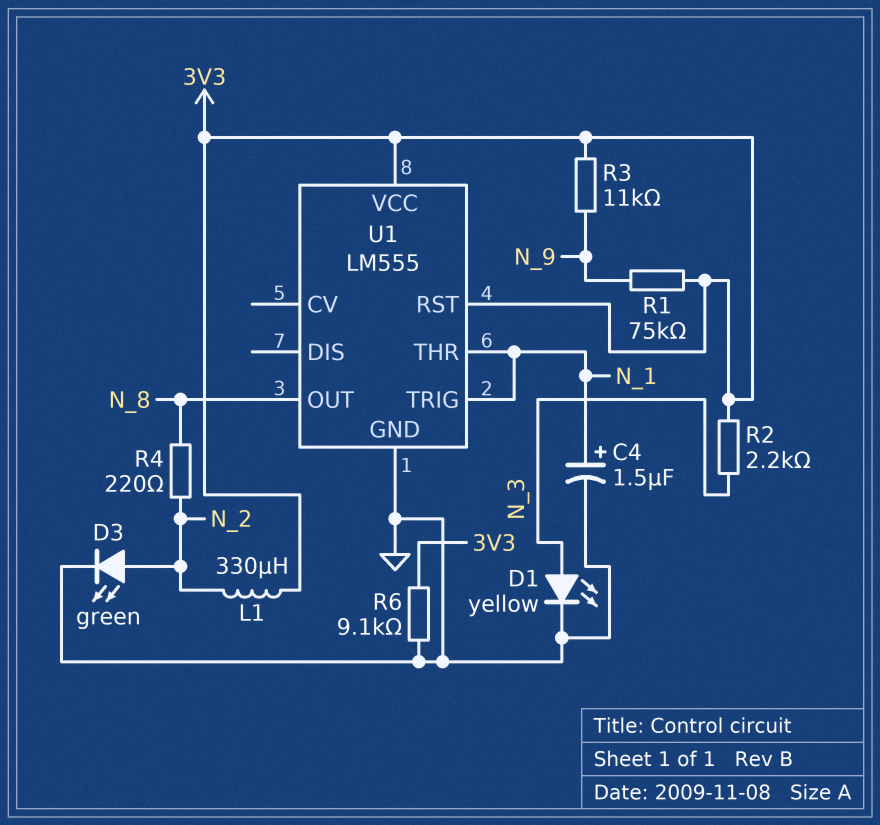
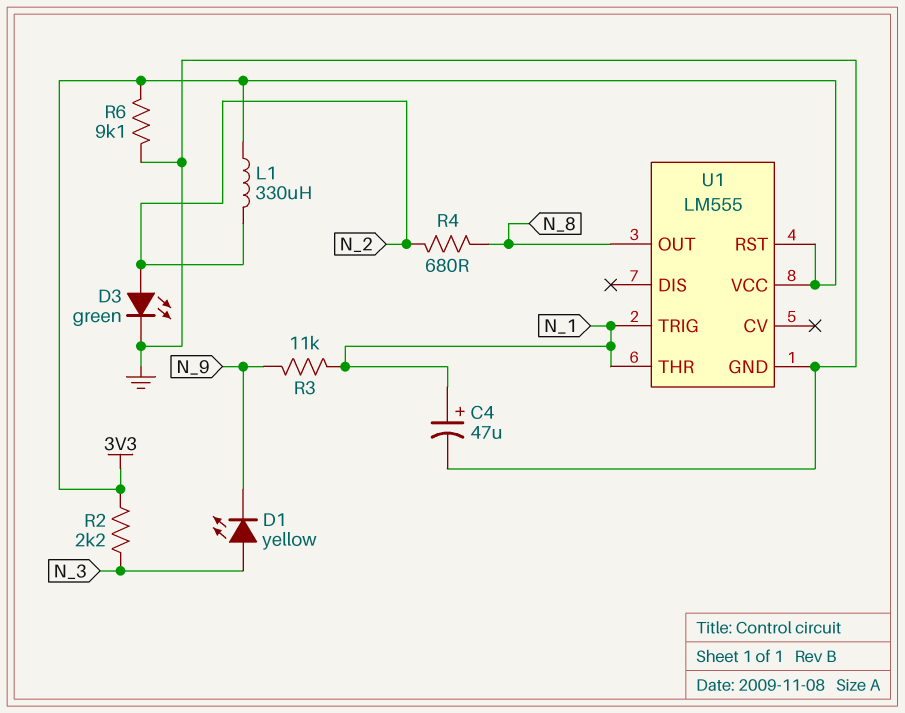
C4: 1.5uF (plus N_1, minus GND) -> 47uF (plus N_1, minus GND)
D1: LED yellow (A N_3, K GND) -> LED yellow (A N_3, K N_9)
R1: 75k (3V3, N_9) -> none
R3: 11k (3V3, N_9) -> 11k (N_1, N_9)
R4: 220 (N_2, N_8) -> 680 (N_2, N_8)

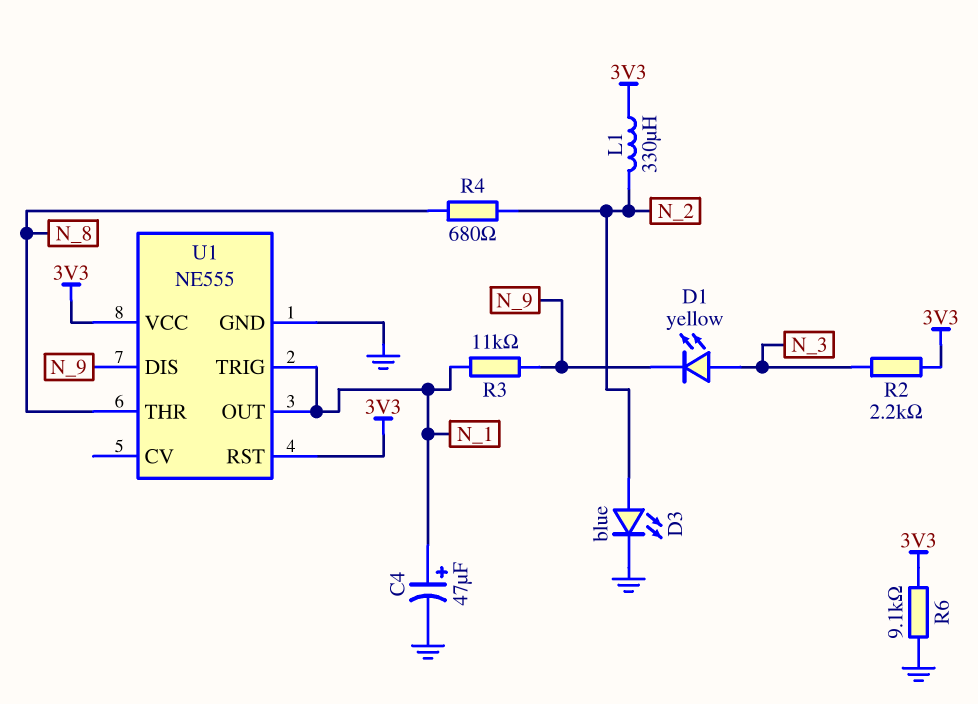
D3: LED green (A N_2, K GND) -> LED blue (A N_2, K GND)
U1: LM555 -> NE555
U1 pin DIS: none -> N_9
U1 pin OUT: N_8 -> N_1
U1 pin THR: N_1 -> N_8

